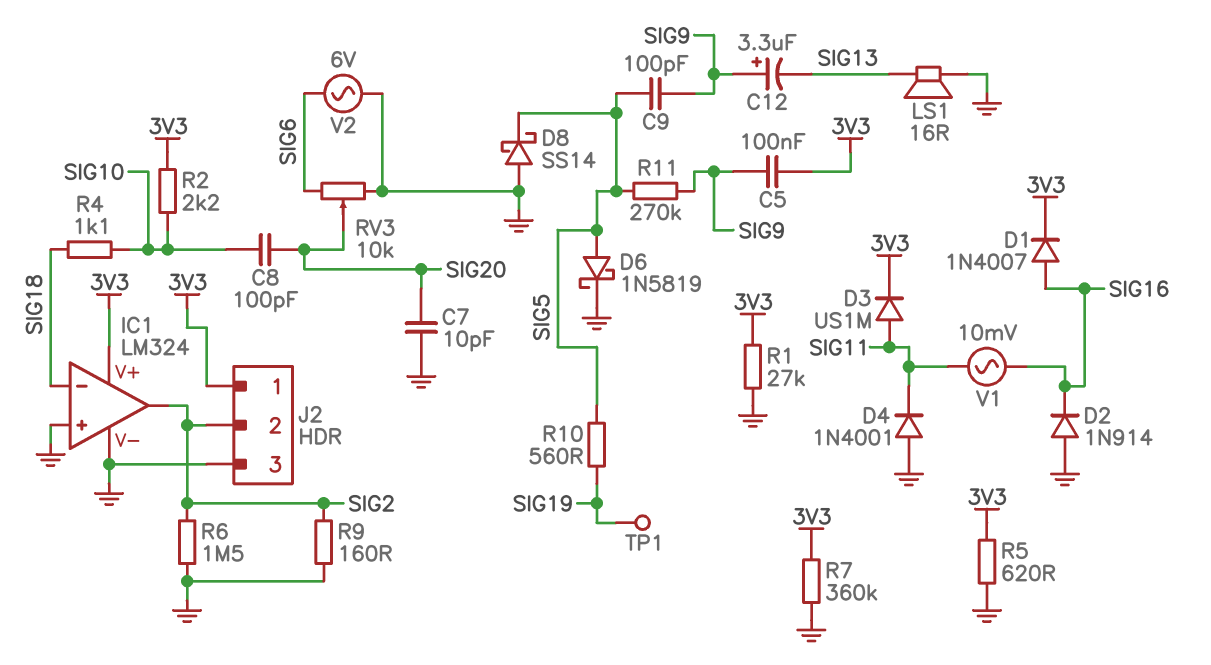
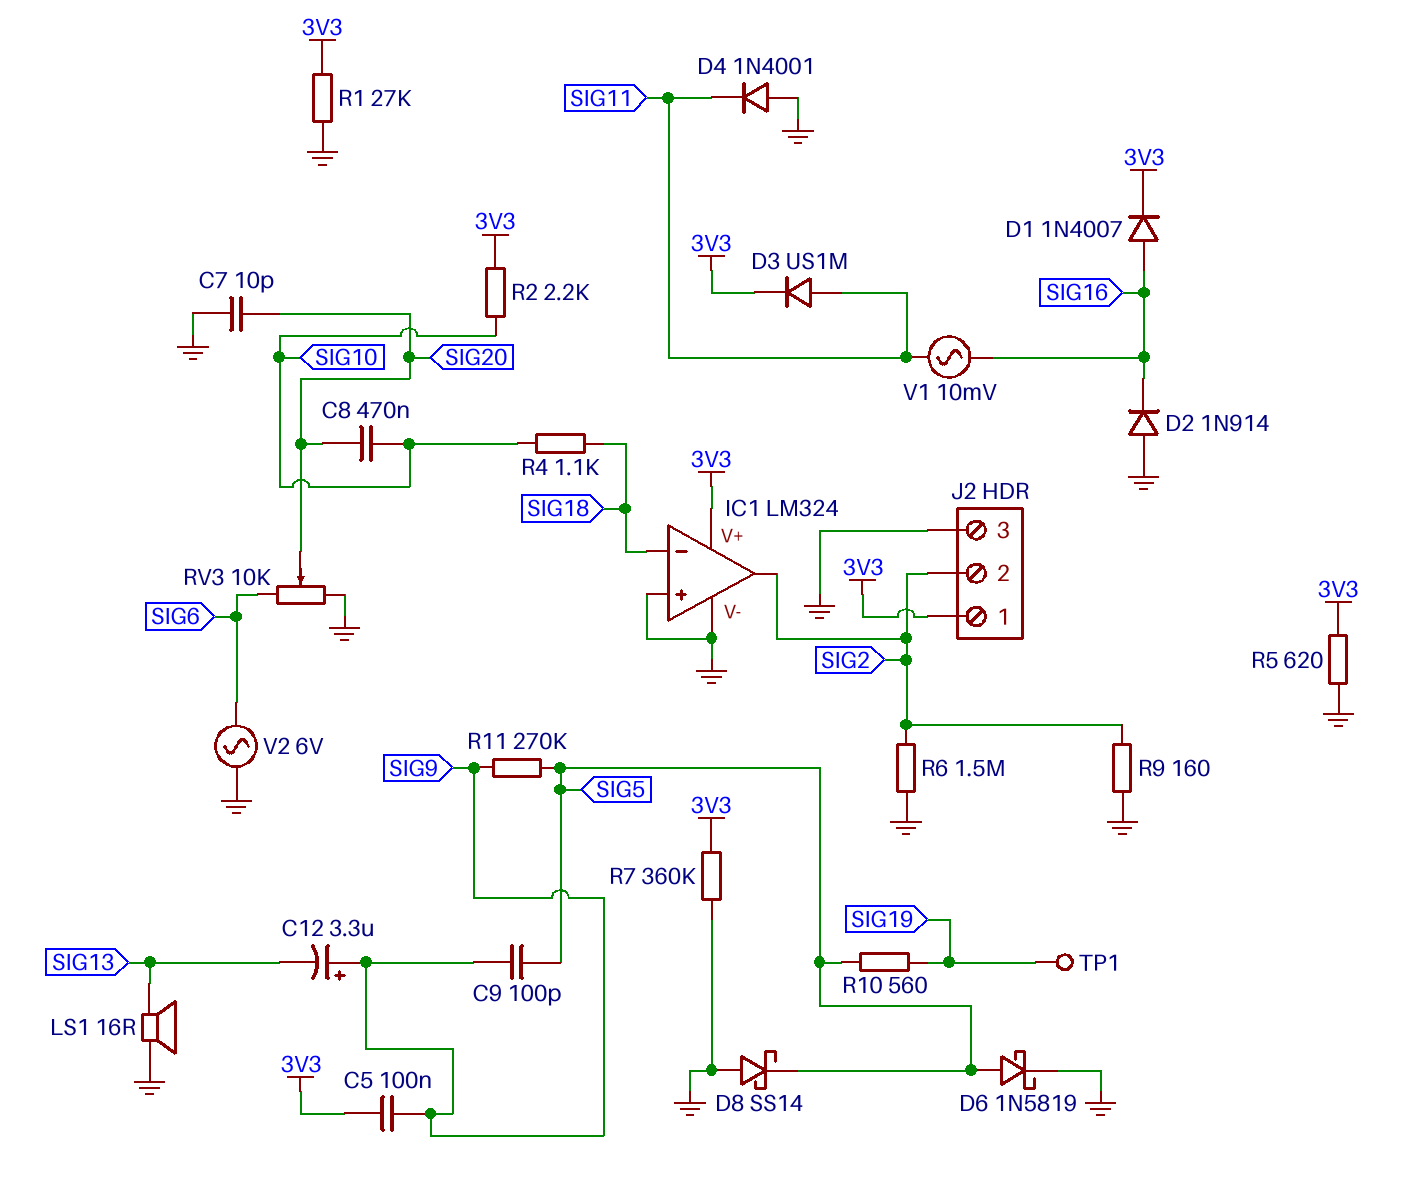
C8: 100pF (SIG10, SIG20) -> 470nF (SIG10, SIG20)

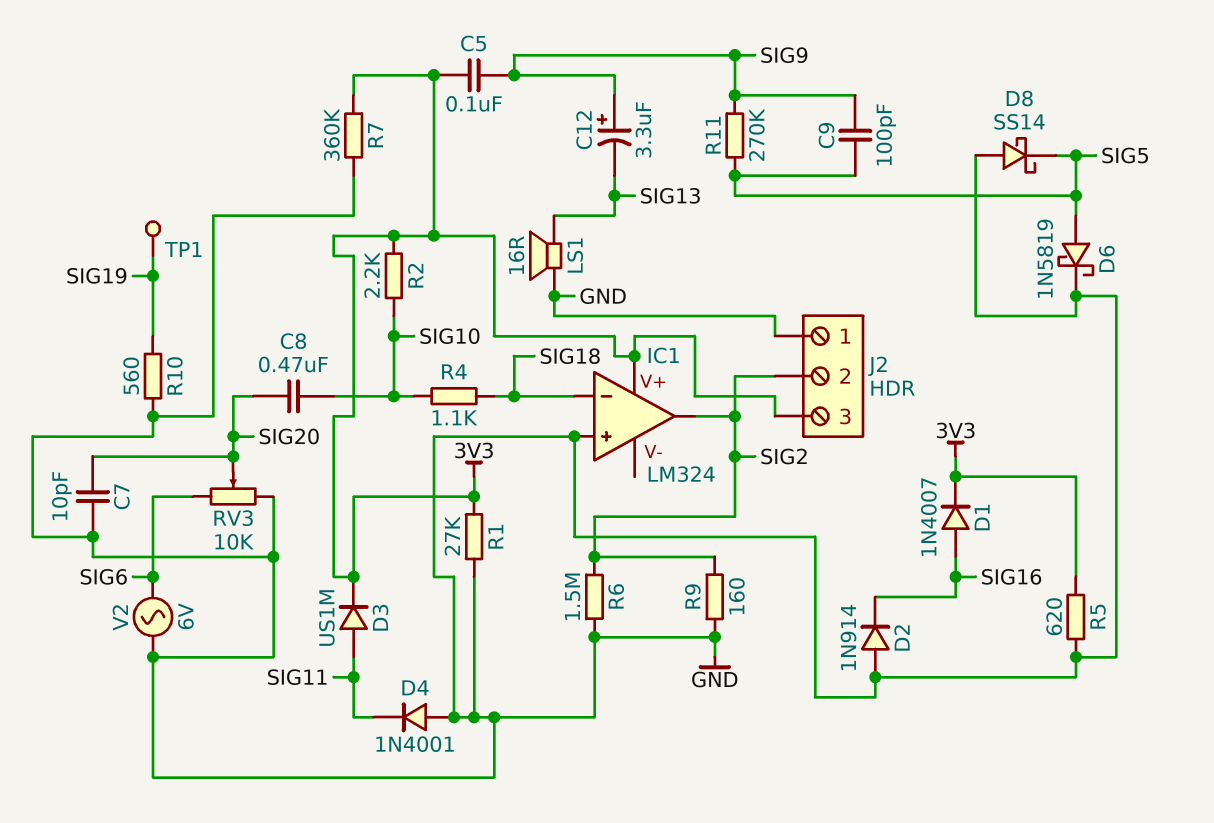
IC1 pin V-: GND -> none
J2 pin 1: 3V3 -> GND
J2 pin 3: GND -> 3V3
R10: 560 (SIG5, SIG19) -> 560 (GND, SIG19)
V1: AC 10mV (SIG11, SIG16) -> none

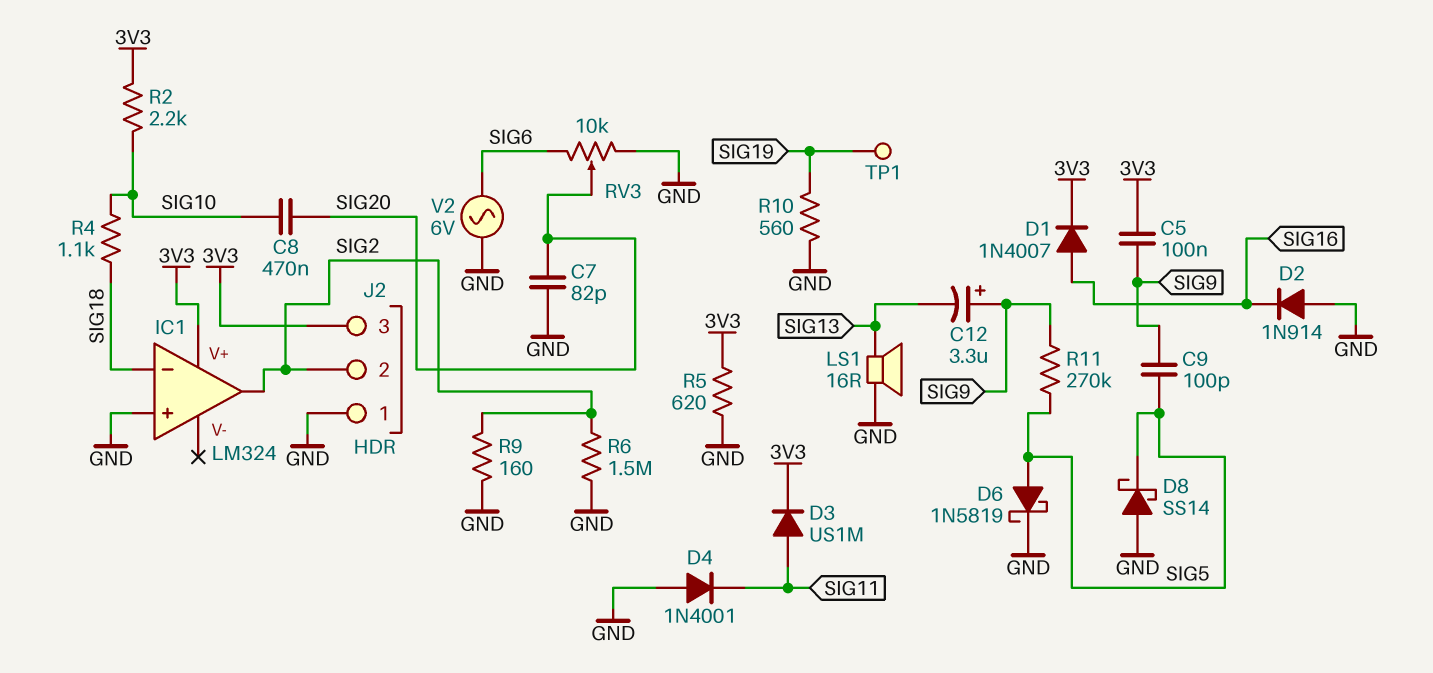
C7: 10pF (GND, SIG20) -> 82pF (GND, SIG20)
R1: 27k (3V3, GND) -> none
R7: 360k (3V3, GND) -> none

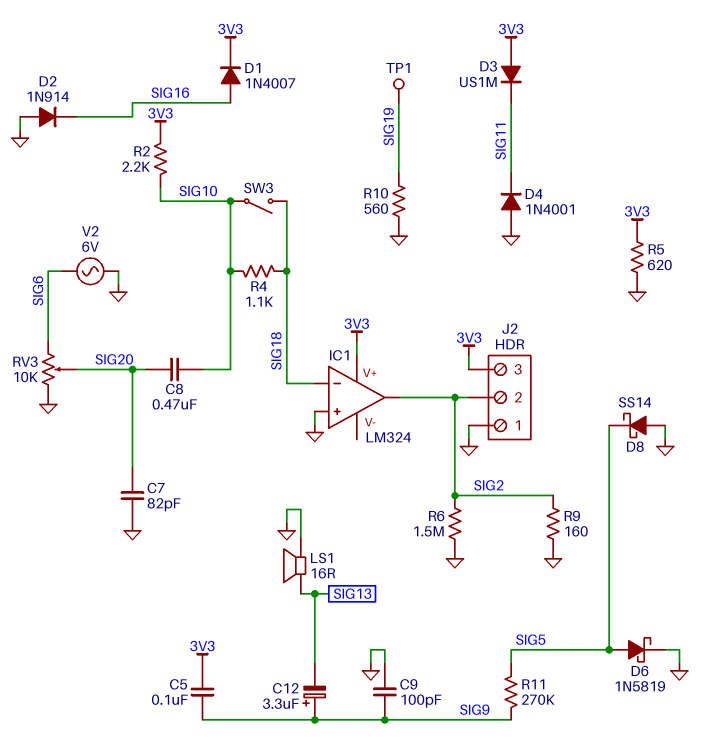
C9: 100pF (SIG5, SIG9) -> 100pF (GND, SIG9)
D3: diode US1M (A SIG11, K 3V3) -> diode US1M (A 3V3, K SIG11)
SW3: none -> switch (SIG10, SIG18)

